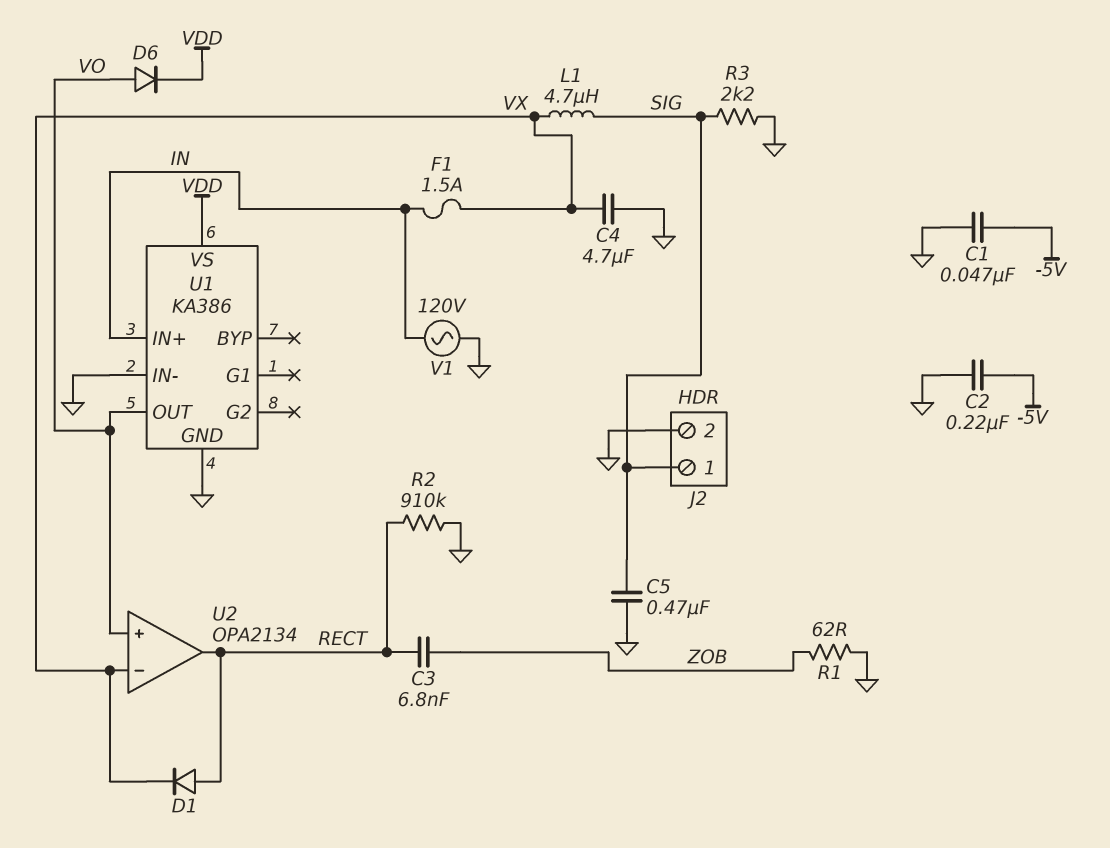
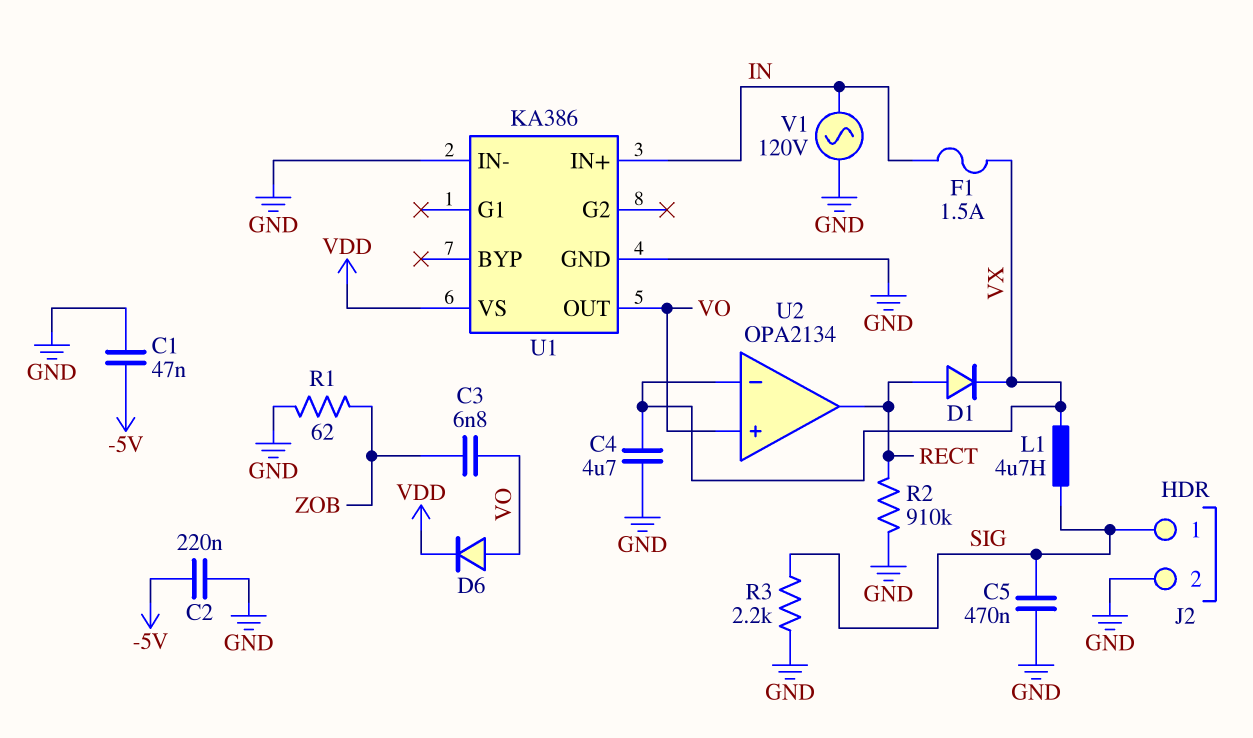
C3: 6.8nF (RECT, ZOB) -> 6.8nF (VO, ZOB)

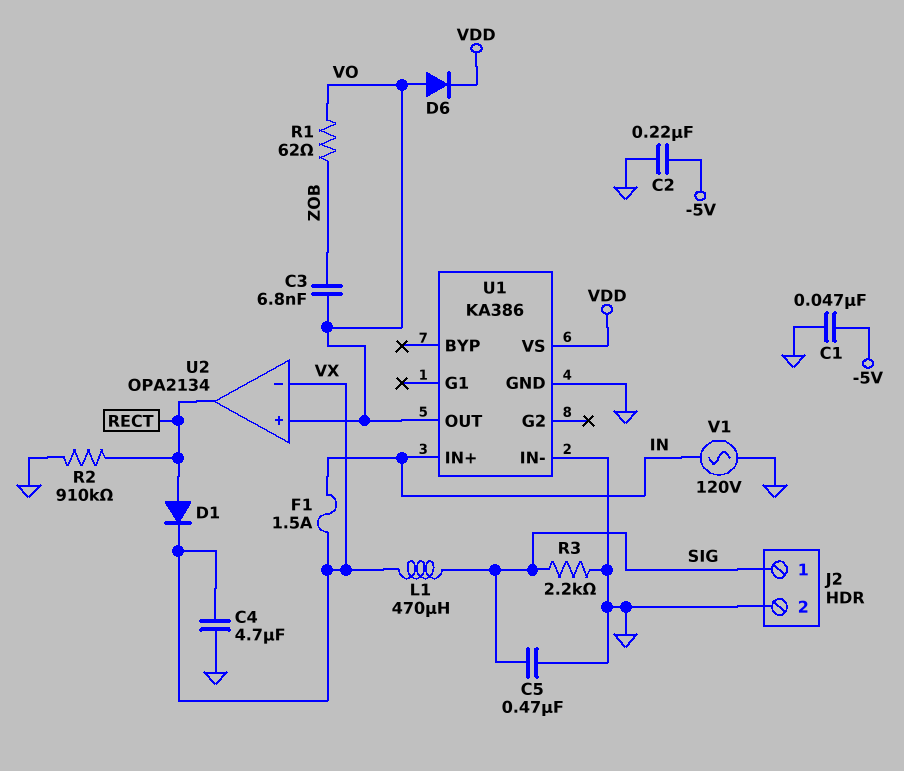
L1: 4.7uH (SIG, VX) -> 470uH (SIG, VX)
R1: 62 (GND, ZOB) -> 62 (VO, ZOB)

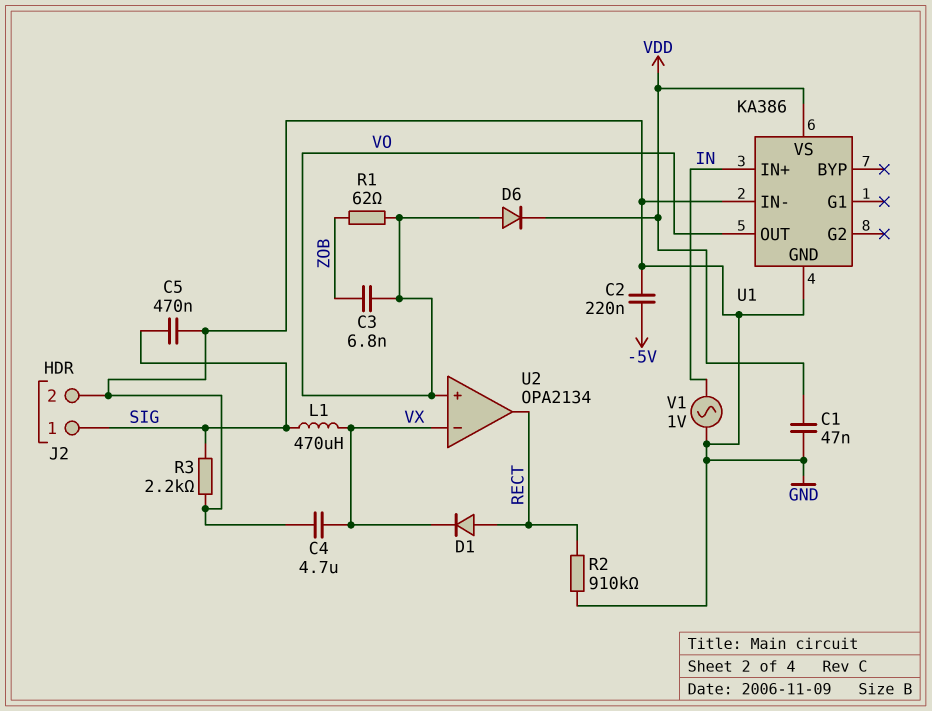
C1: 47nF (-5V, GND) -> 47nF (GND, VDD)
F1: 1.5A (IN, VX) -> none
V1: AC 120V (GND, IN) -> AC 1V (GND, IN)

